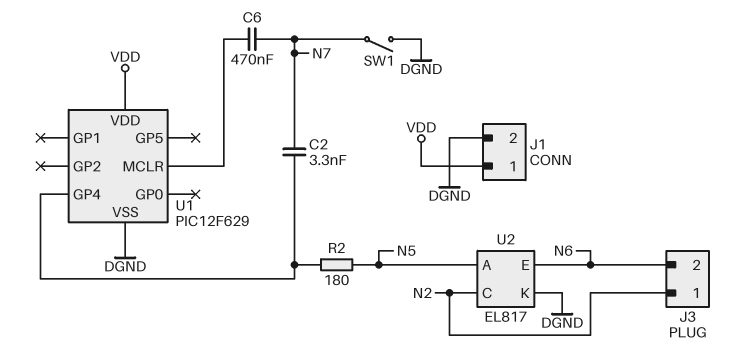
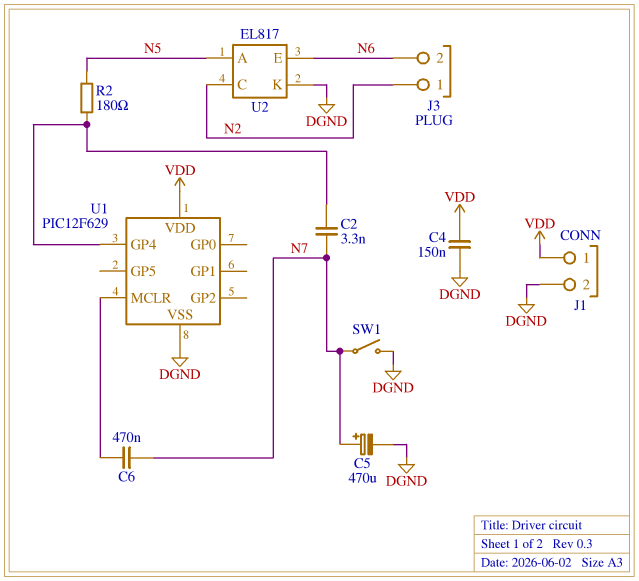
C4: none -> 150nF (DGND, VDD)
C5: none -> 470uF (plus N7, minus DGND)

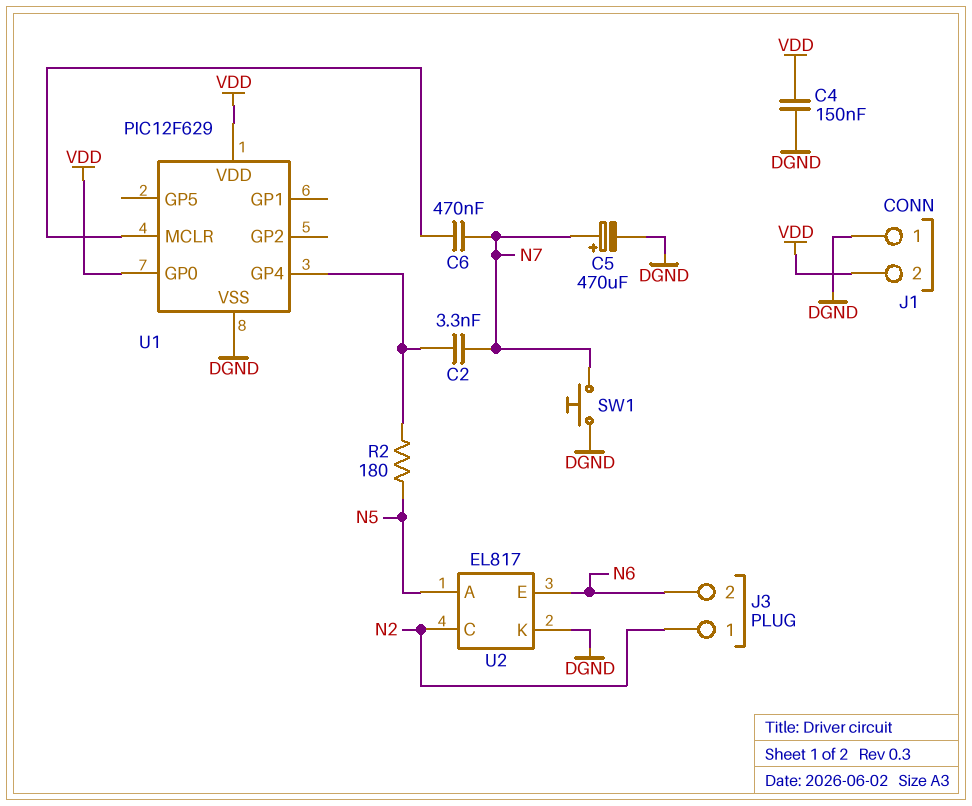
J1 pin 1: VDD -> DGND
J1 pin 2: DGND -> VDD
SW1: switch (DGND, N7) -> button (DGND, N7)
U1 pin GP0: none -> VDD

